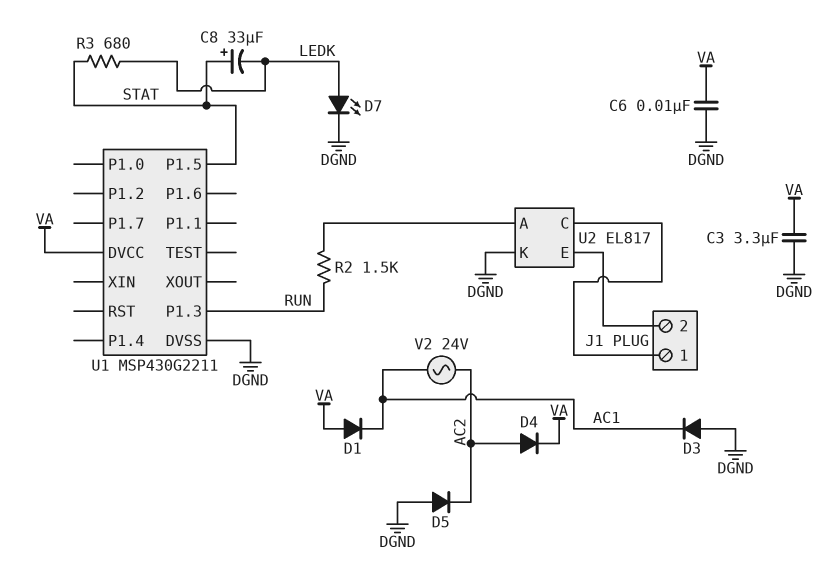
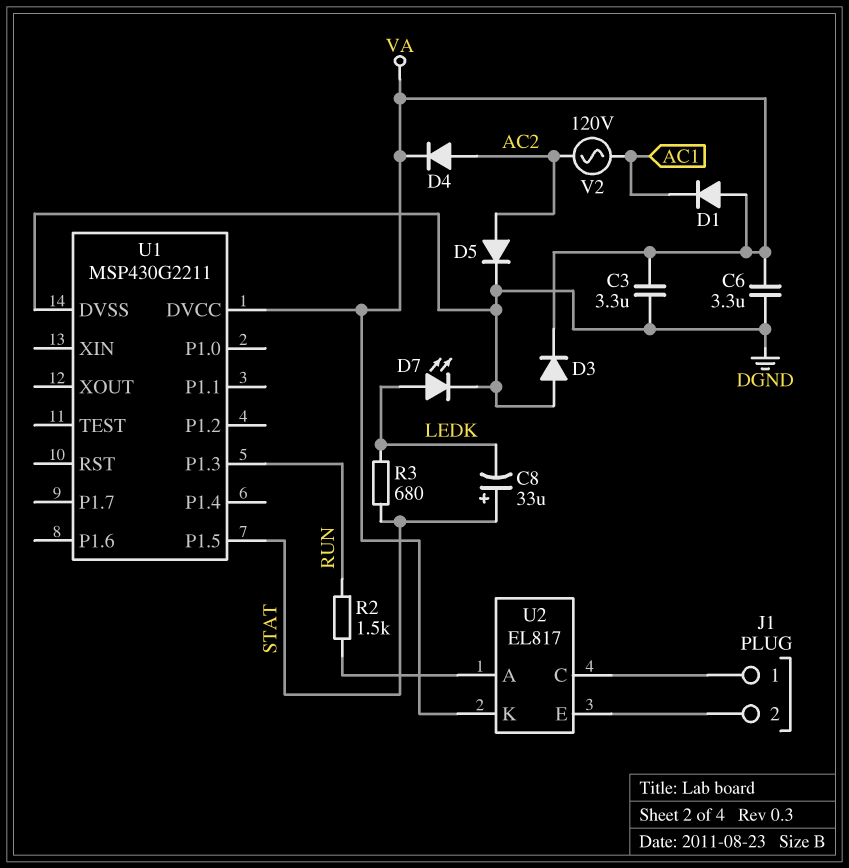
C6: 10nF (DGND, VA) -> 3.3uF (DGND, VA)
D3: diode (A DGND, K AC1) -> diode (A DGND, K VA)
D5: diode (A DGND, K AC2) -> diode (A AC2, K DGND)
U2 pin K: DGND -> VA
V2: AC 24V (AC1, AC2) -> AC 120V (AC1, AC2)

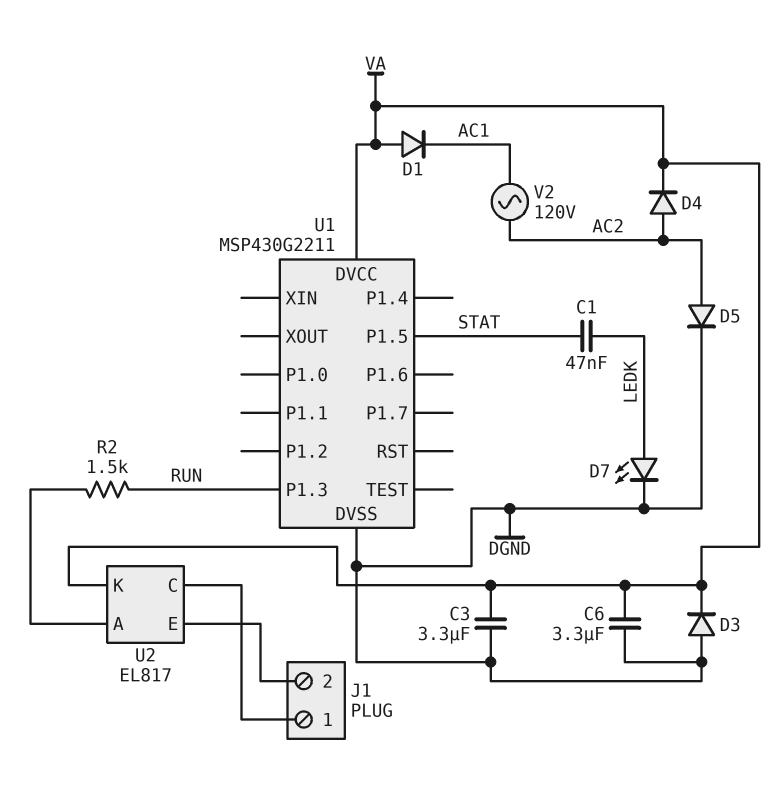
C1: none -> 47nF (LEDK, STAT)
C8: 33uF (plus STAT, minus LEDK) -> none
R3: 680 (LEDK, STAT) -> none

